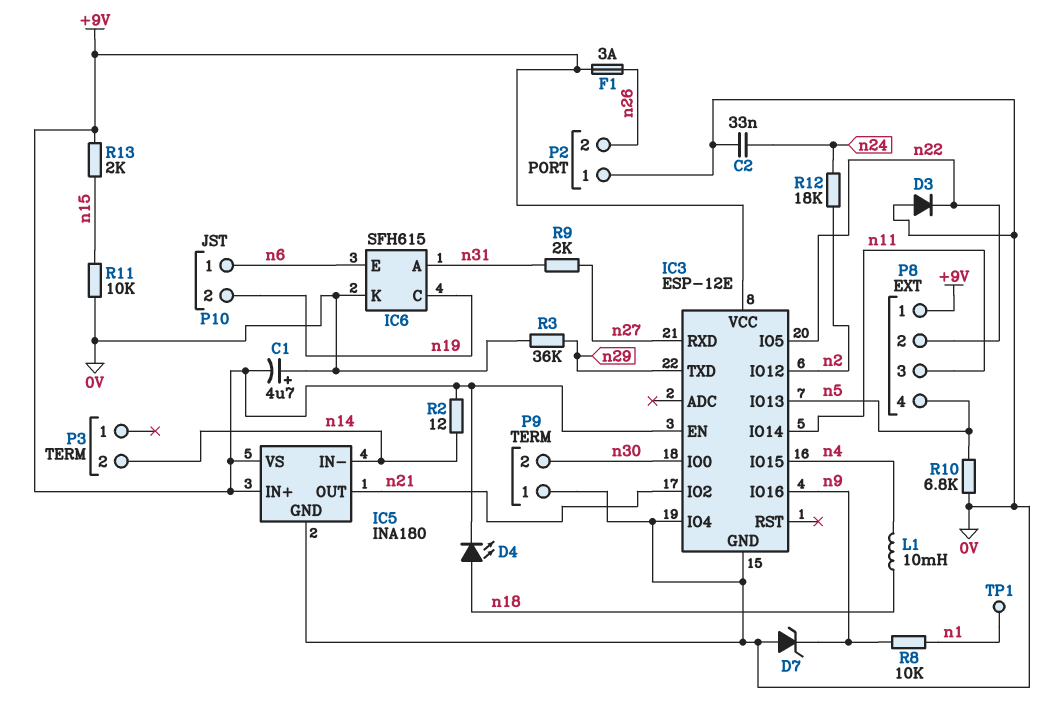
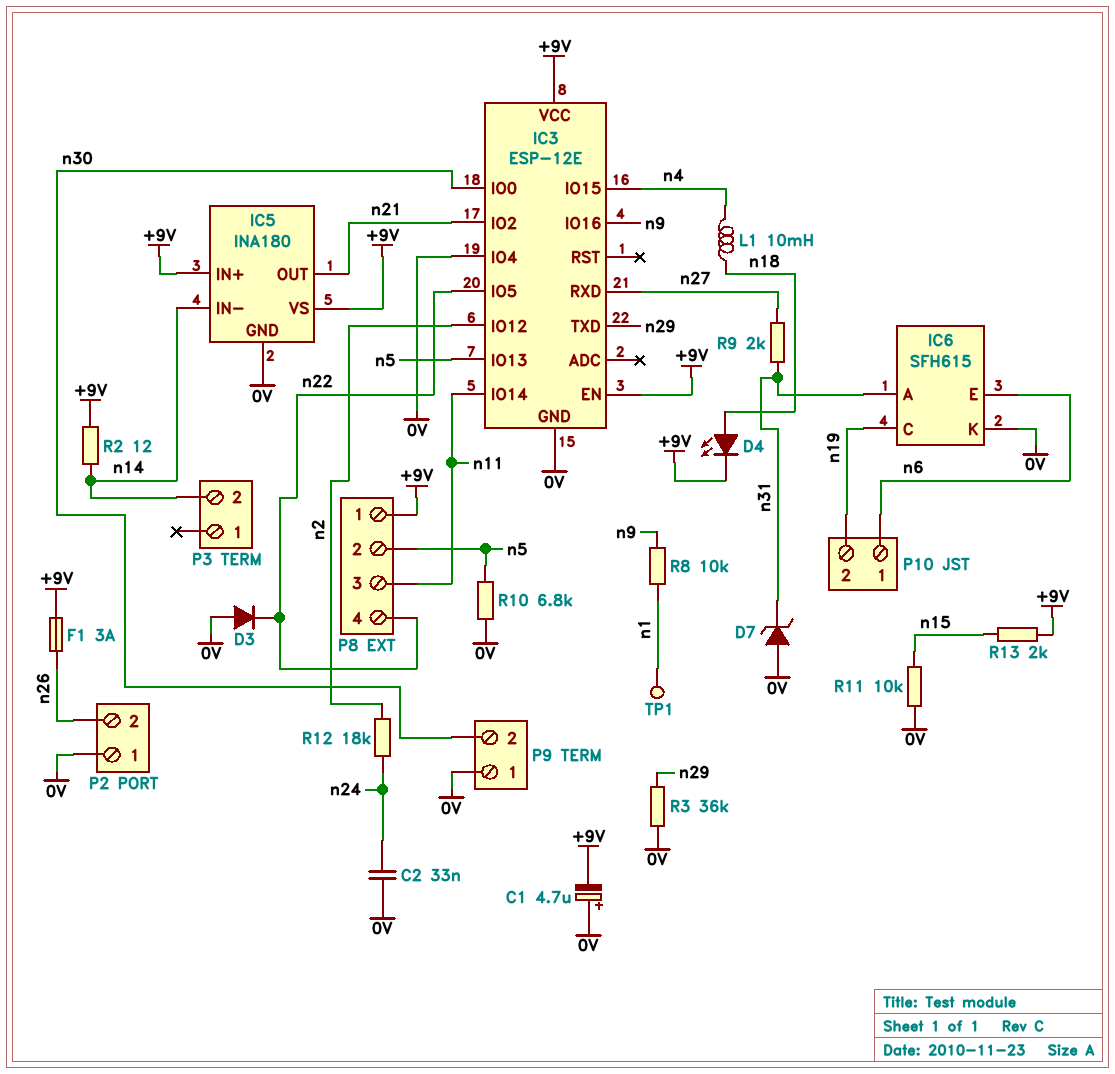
D7: zener (A 0V, K n9) -> zener (A 0V, K n31)
P8 pin 2: n22 -> n5
P8 pin 4: n5 -> n22

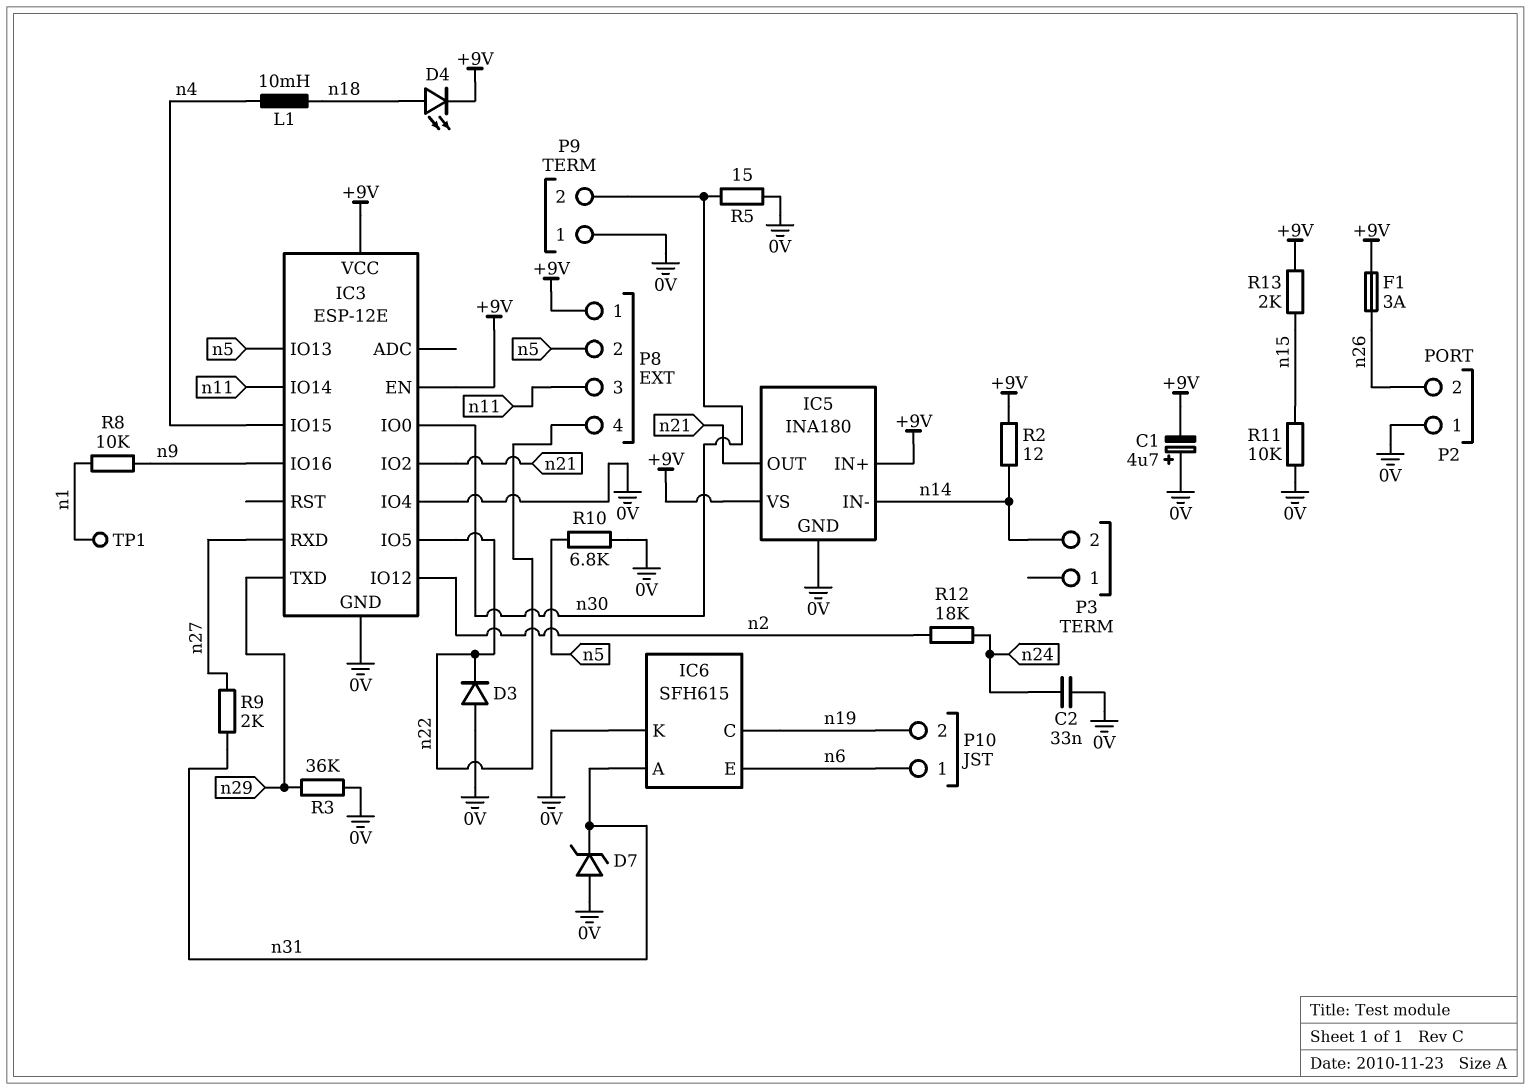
R5: none -> 15 (0V, n30)

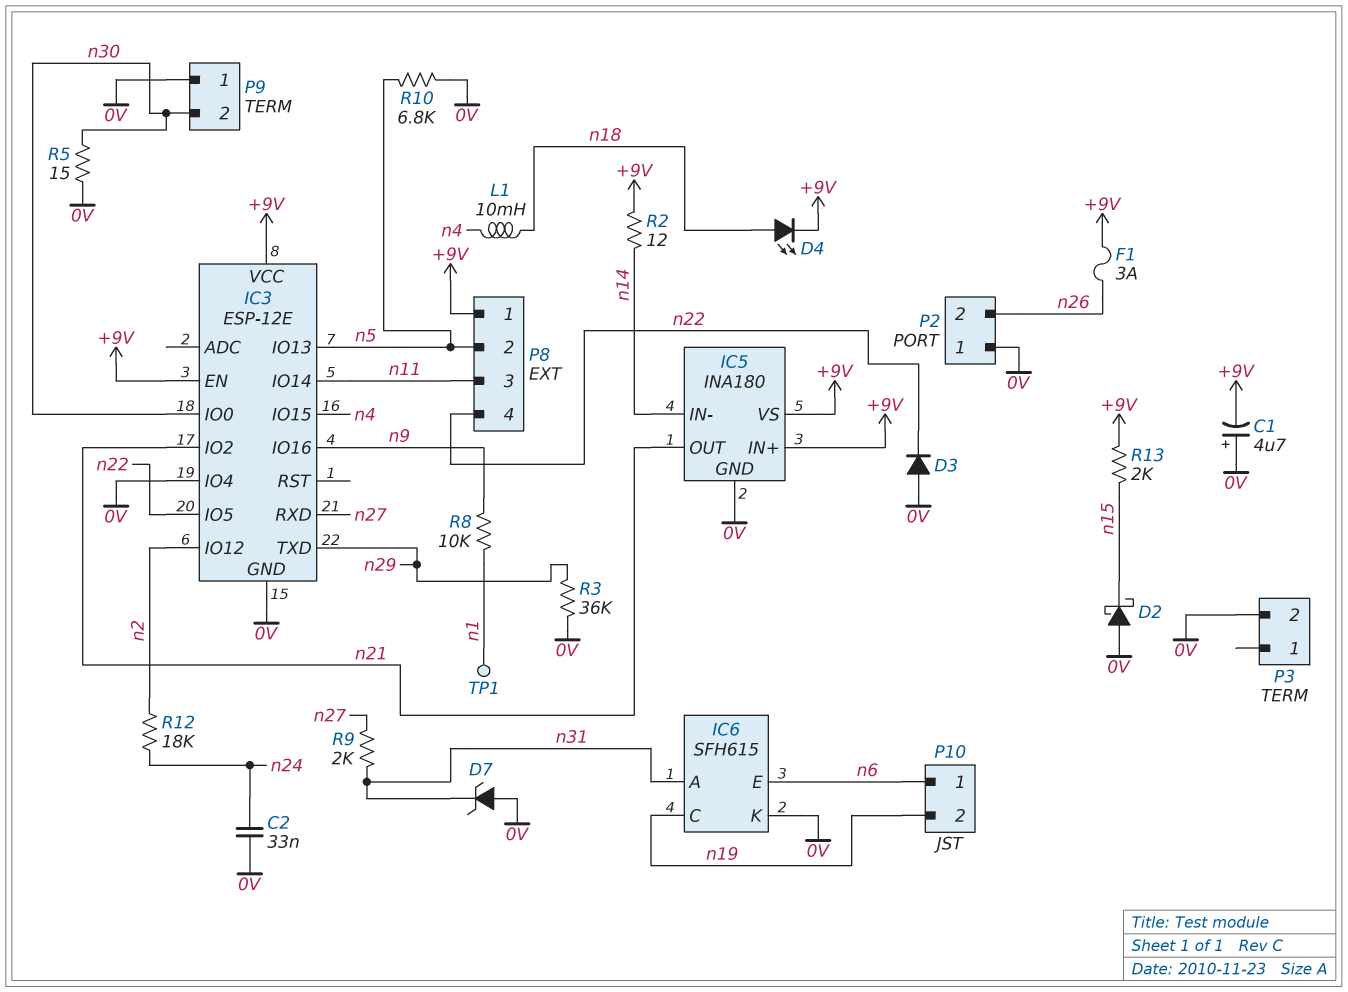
D2: none -> schottky (A 0V, K n15)
P3 pin 2: n14 -> 0V
R11: 10k (0V, n15) -> none

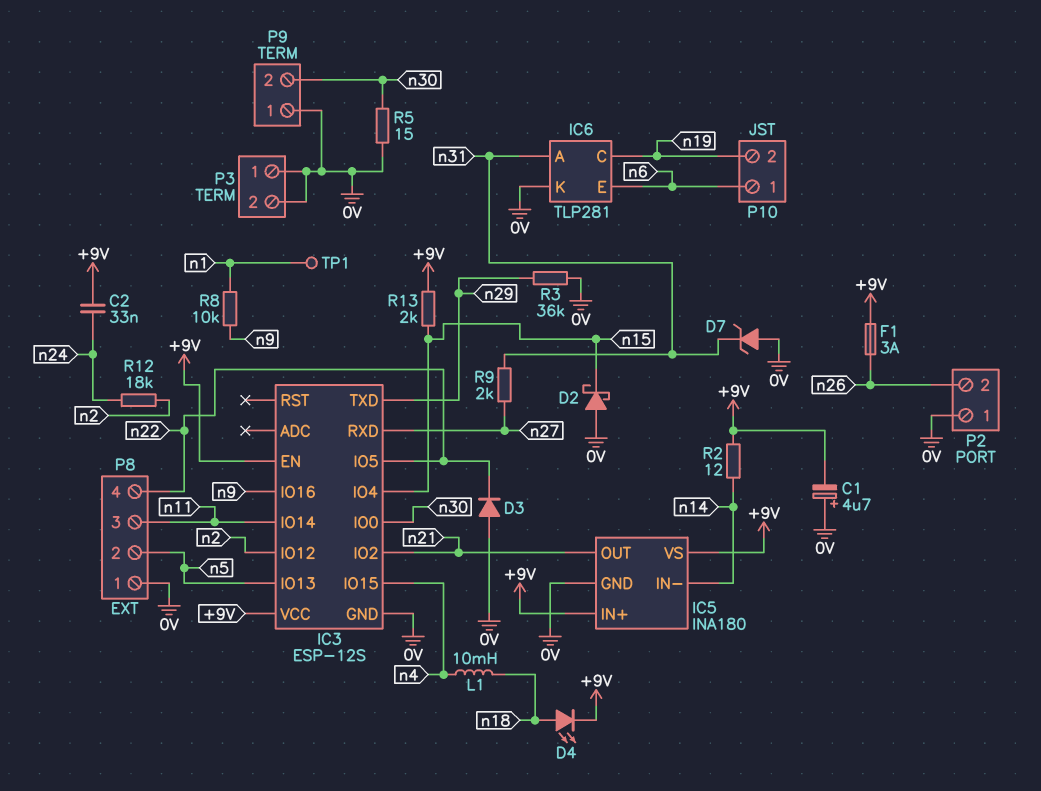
C2: 33nF (0V, n24) -> 33nF (+9V, n24)
IC3: ESP-12E -> ESP-12S
IC3 pin IO4: 0V -> n15
IC6: SFH615 -> TLP281
P3 pin 1: none -> 0V
P8 pin 1: +9V -> 0V
R10: 6.8k (0V, n5) -> none

